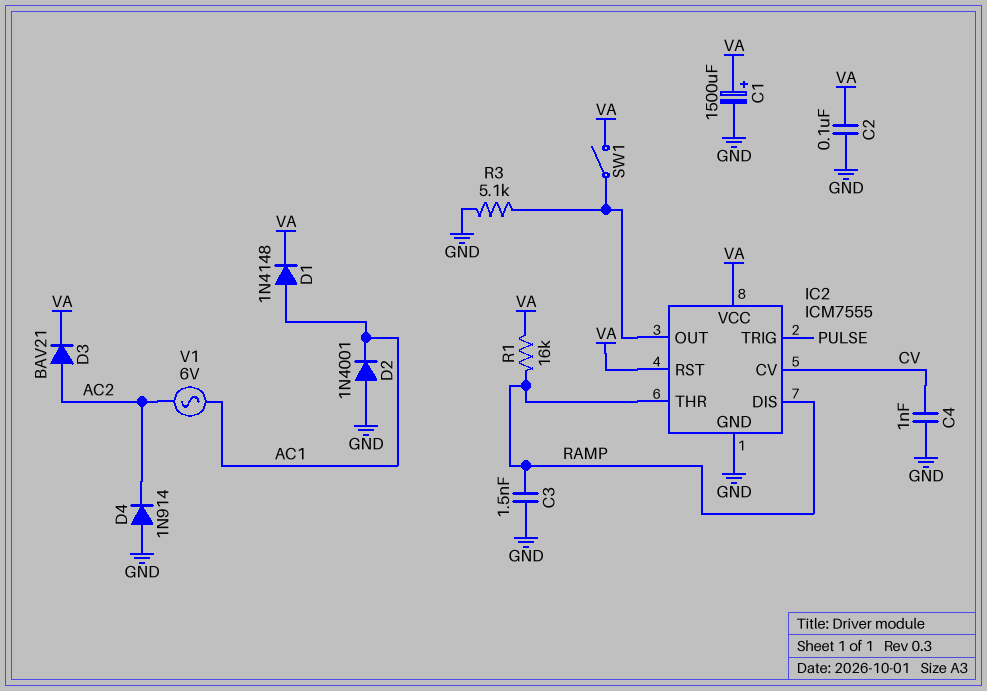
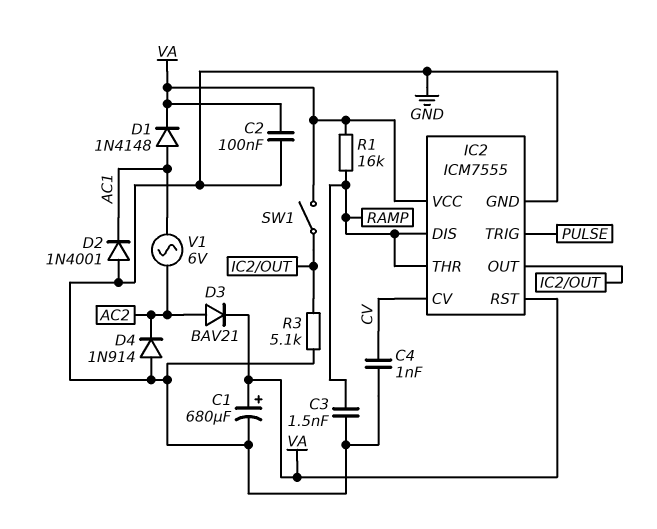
C1: 1500uF (plus VA, minus GND) -> 680uF (plus VA, minus GND)

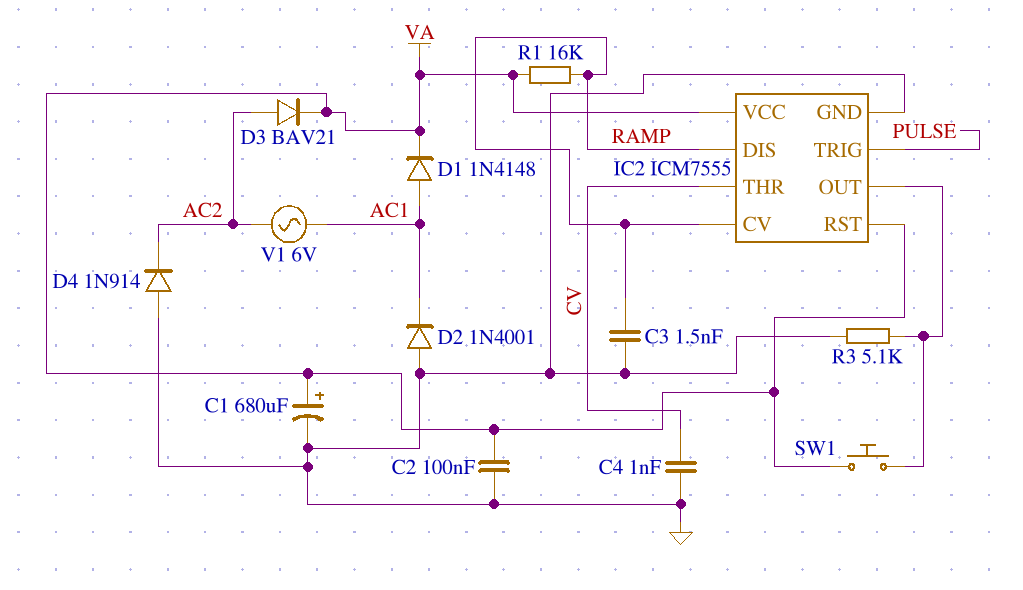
IC2 pin CV: CV -> RAMP
IC2 pin THR: RAMP -> CV
SW1: switch (IC2/OUT, VA) -> button (IC2/OUT, VA)

